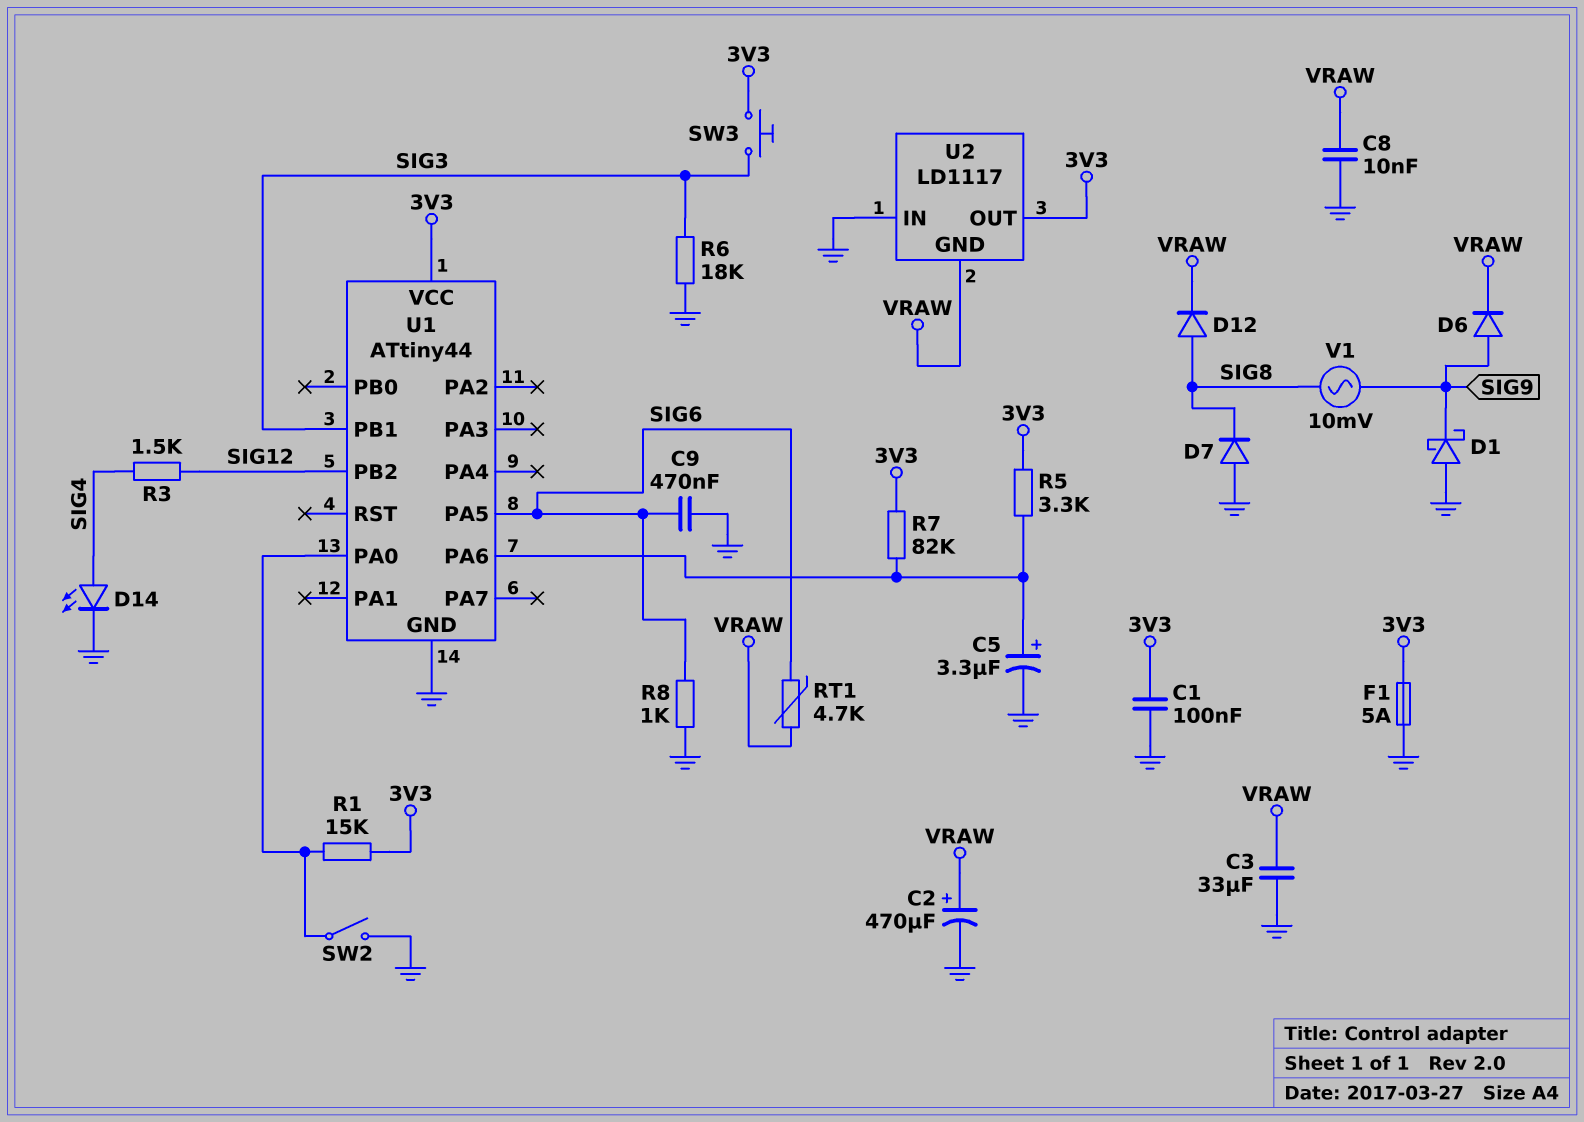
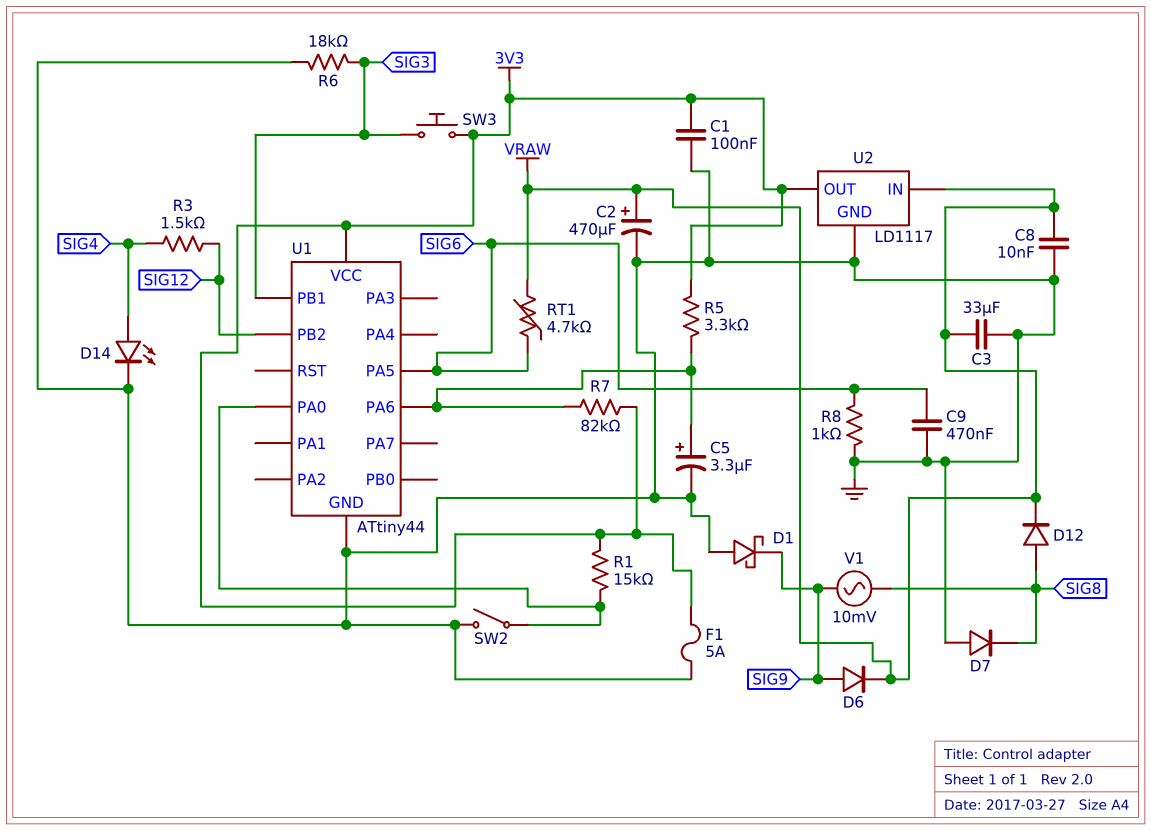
U2 pin GND: VRAW -> GND
U2 pin IN: GND -> VRAW

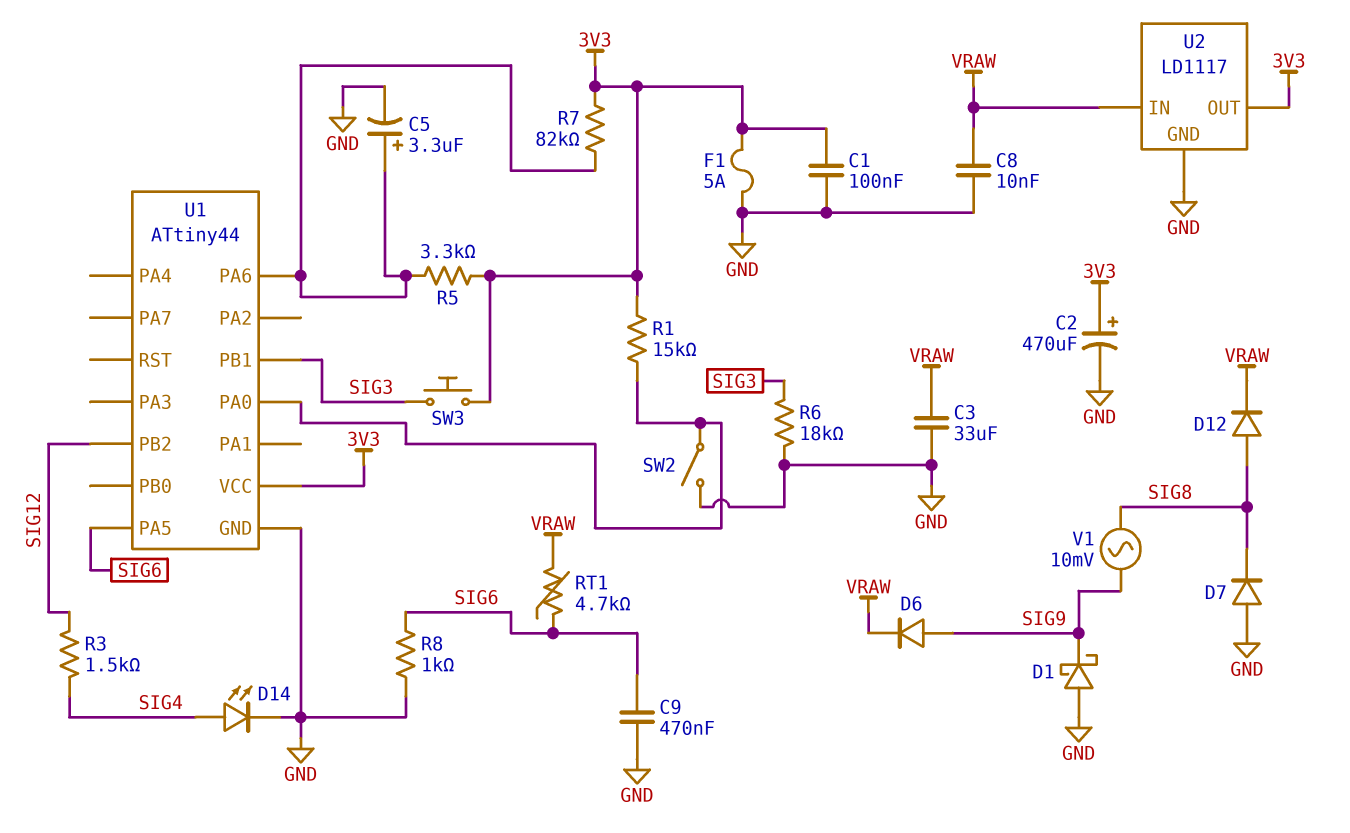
C2: 470uF (plus VRAW, minus GND) -> 470uF (plus 3V3, minus GND)

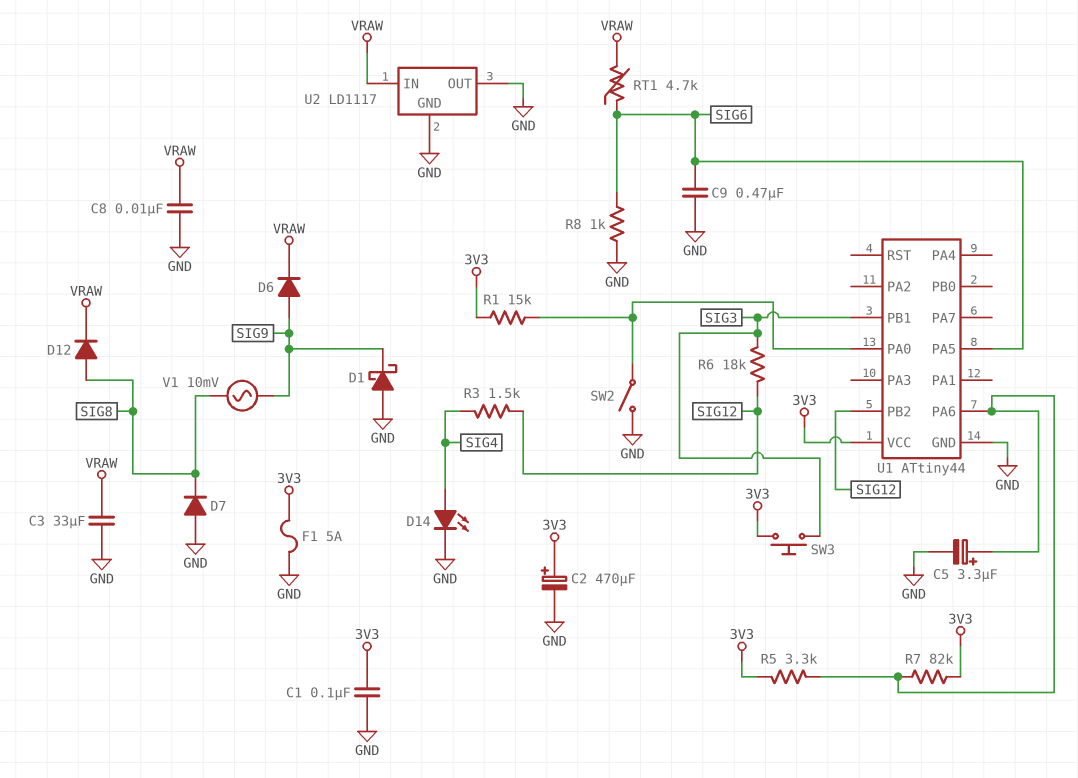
R6: 18k (GND, SIG3) -> 18k (SIG3, SIG12)
U2 pin OUT: 3V3 -> GND

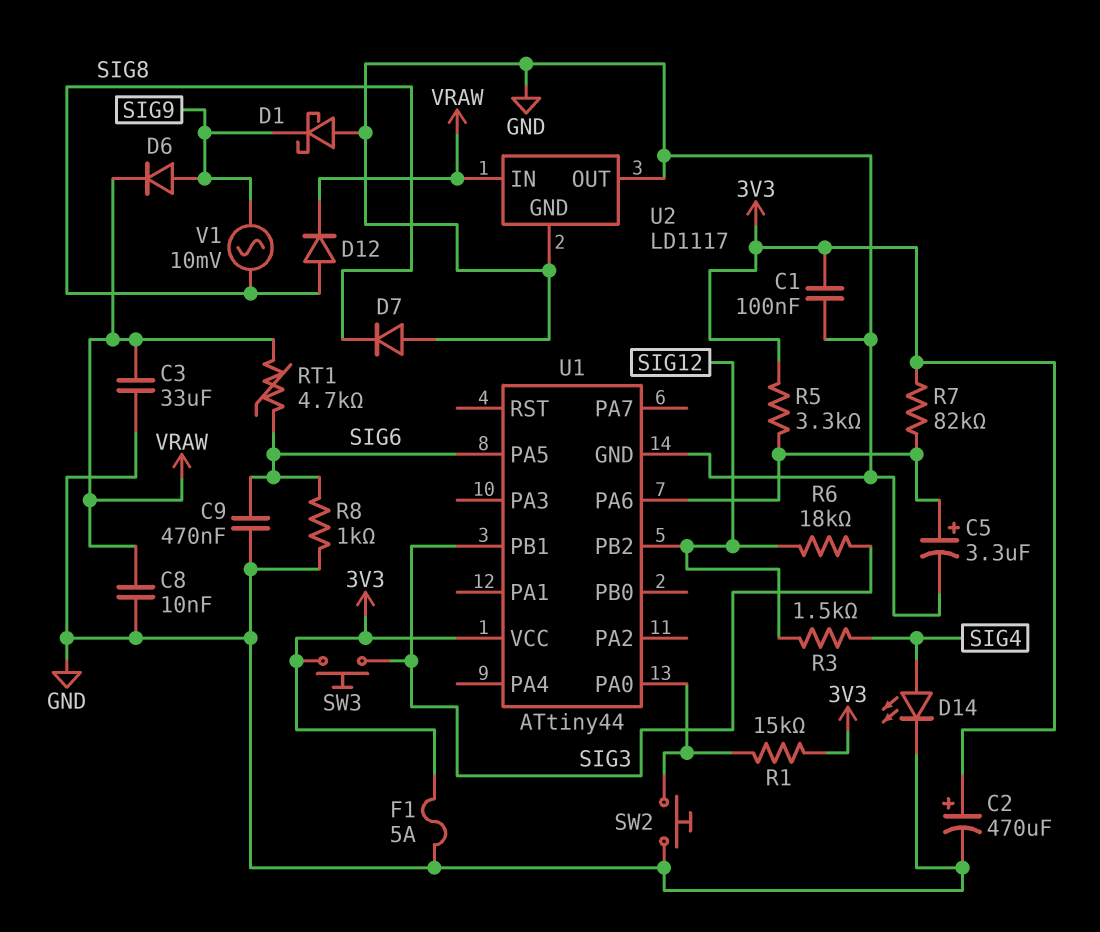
SW2: switch (GND, U1/PA0) -> button (GND, U1/PA0)

